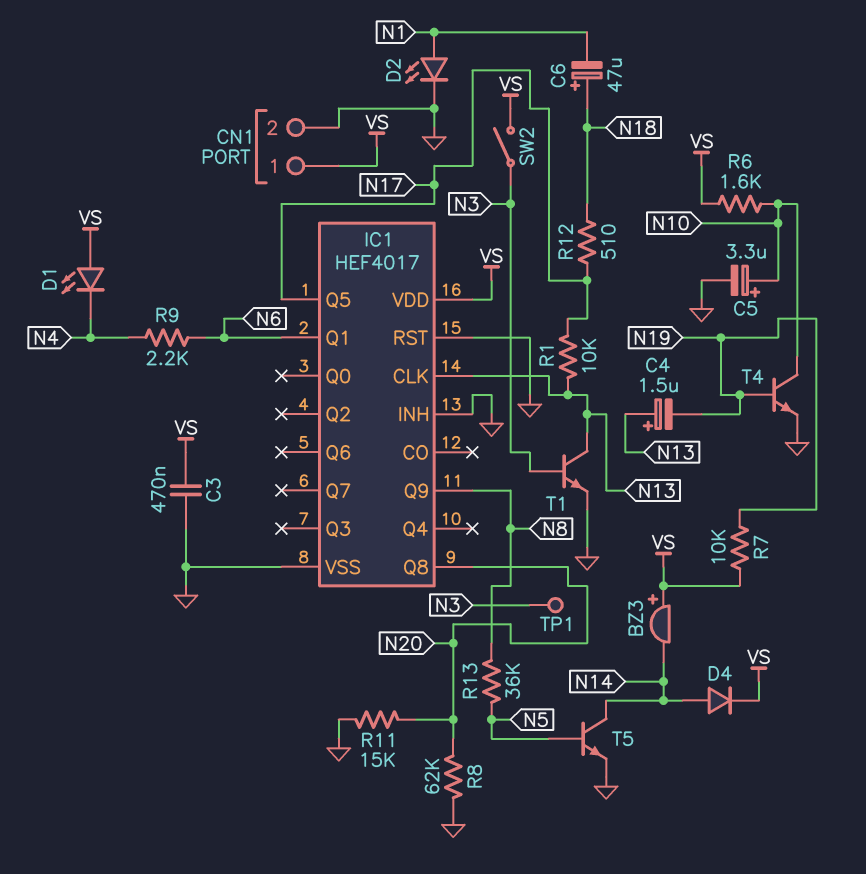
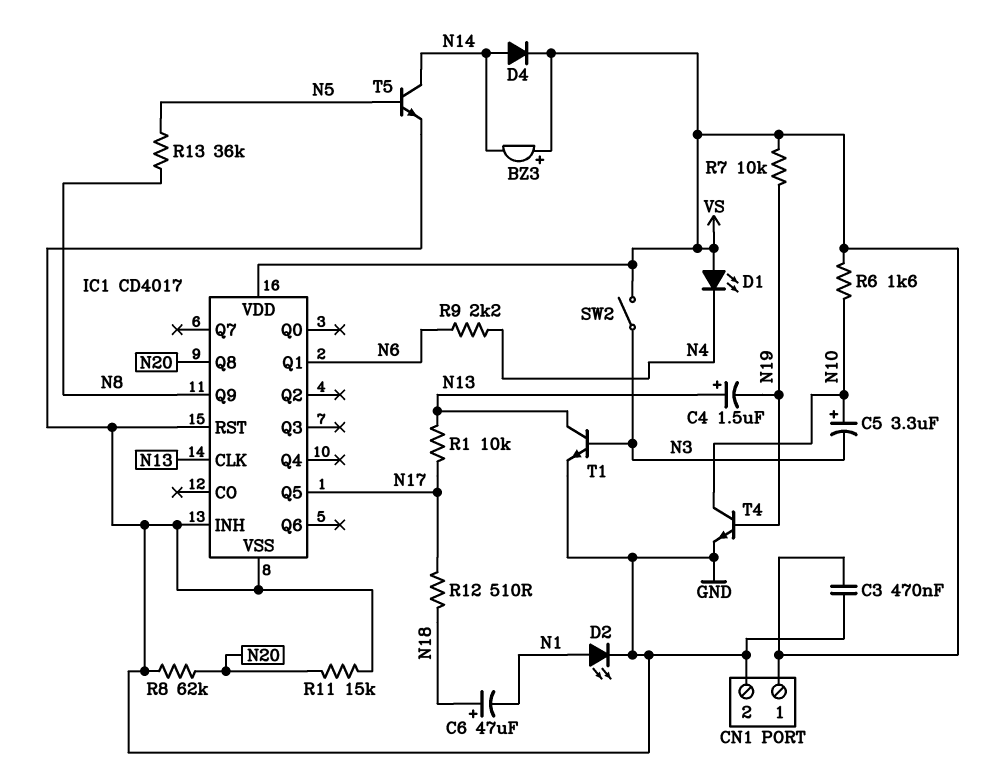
C5: 3.3uF (plus N10, minus GND) -> 3.3uF (plus N10, minus N3)
IC1: HEF4017 -> CD4017
TP1: test point (N3) -> none

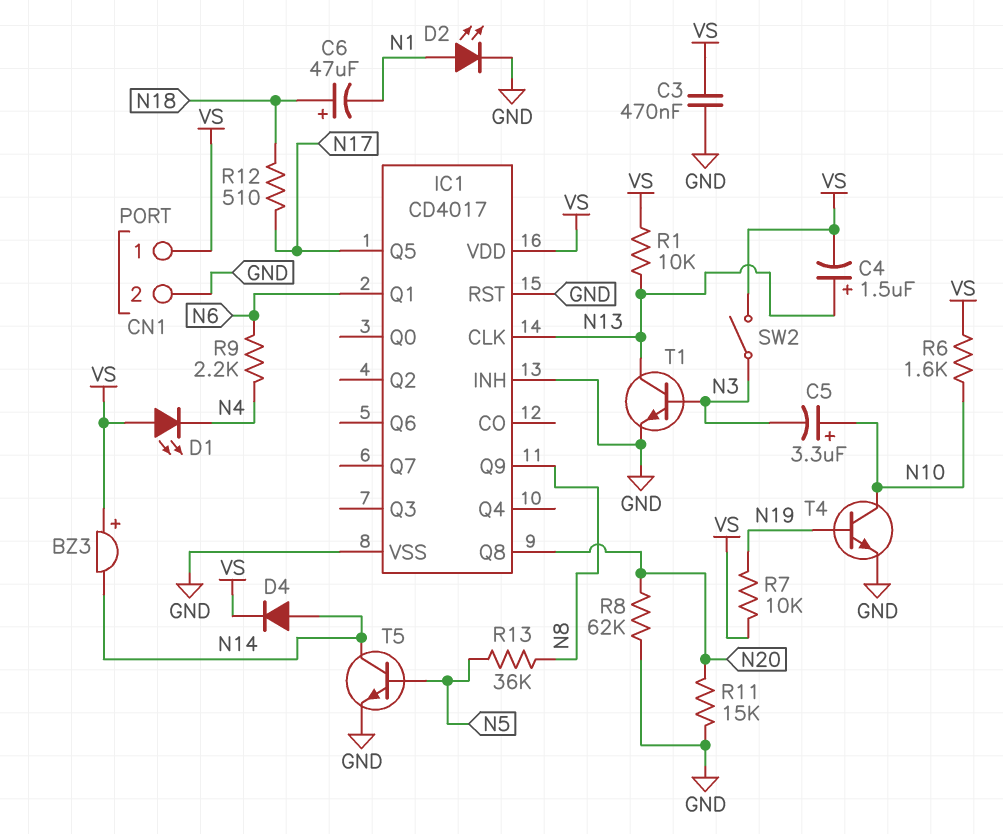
C4: 1.5uF (plus N13, minus N19) -> 1.5uF (plus N13, minus VS)
R1: 10k (N13, N17) -> 10k (N13, VS)

